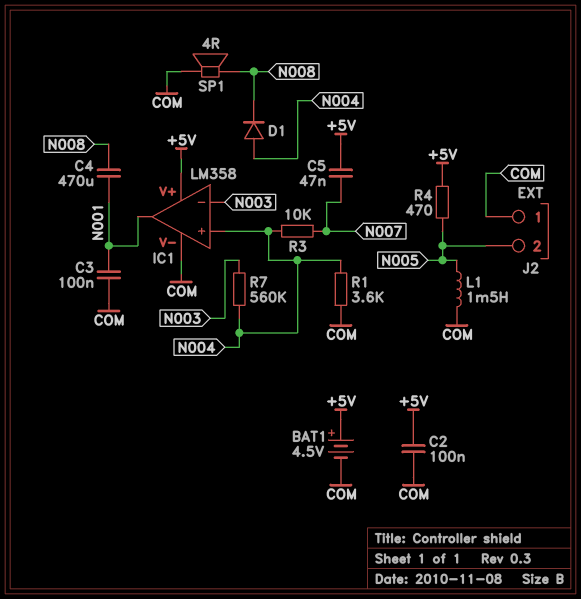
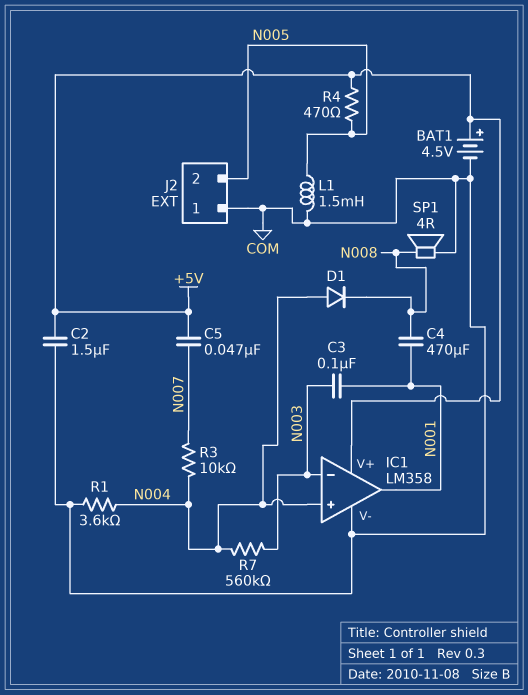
C2: 100nF (+5V, COM) -> 1.5uF (+5V, COM)
C3: 100nF (COM, N001) -> 100nF (N001, N003)

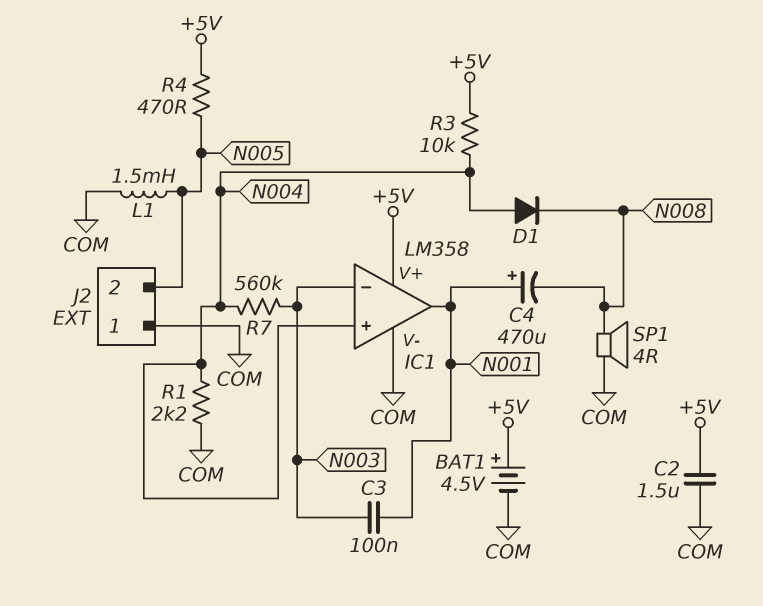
C4: 470uF (N001, N008) -> 470uF (plus N001, minus N008)
C5: 47nF (+5V, N007) -> none
R1: 3.6k (COM, N004) -> 2.2k (COM, N004)
R3: 10k (N004, N007) -> 10k (+5V, N004)

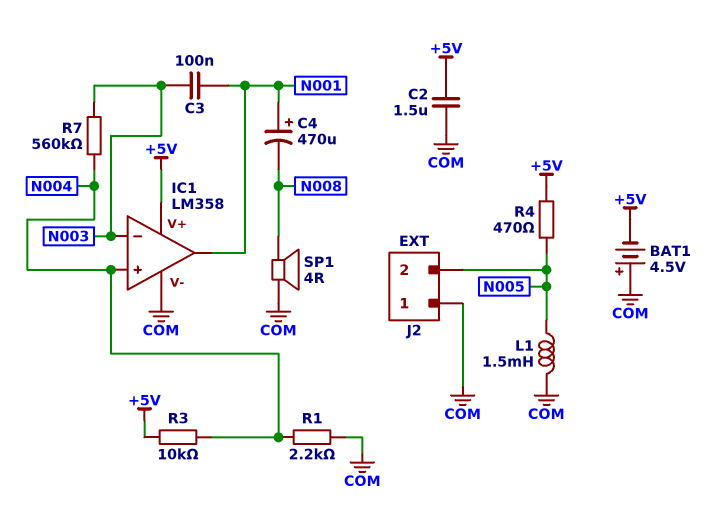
BAT1: 4.5V (plus +5V, minus COM) -> 4.5V (plus COM, minus +5V)
D1: diode (A N004, K N008) -> none

